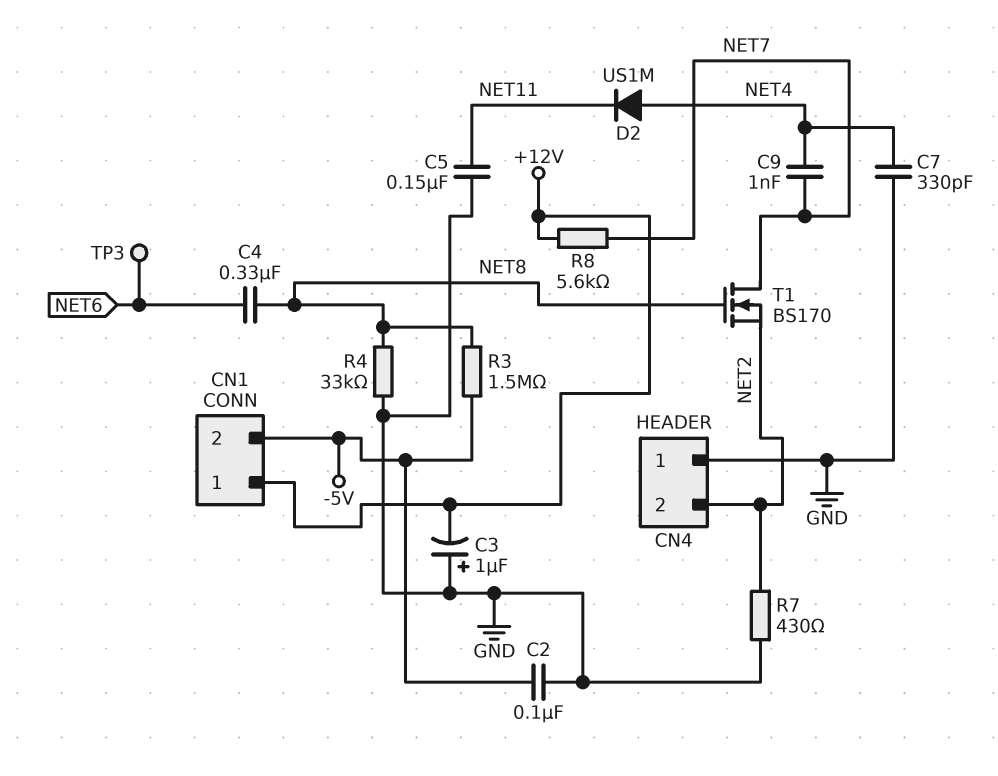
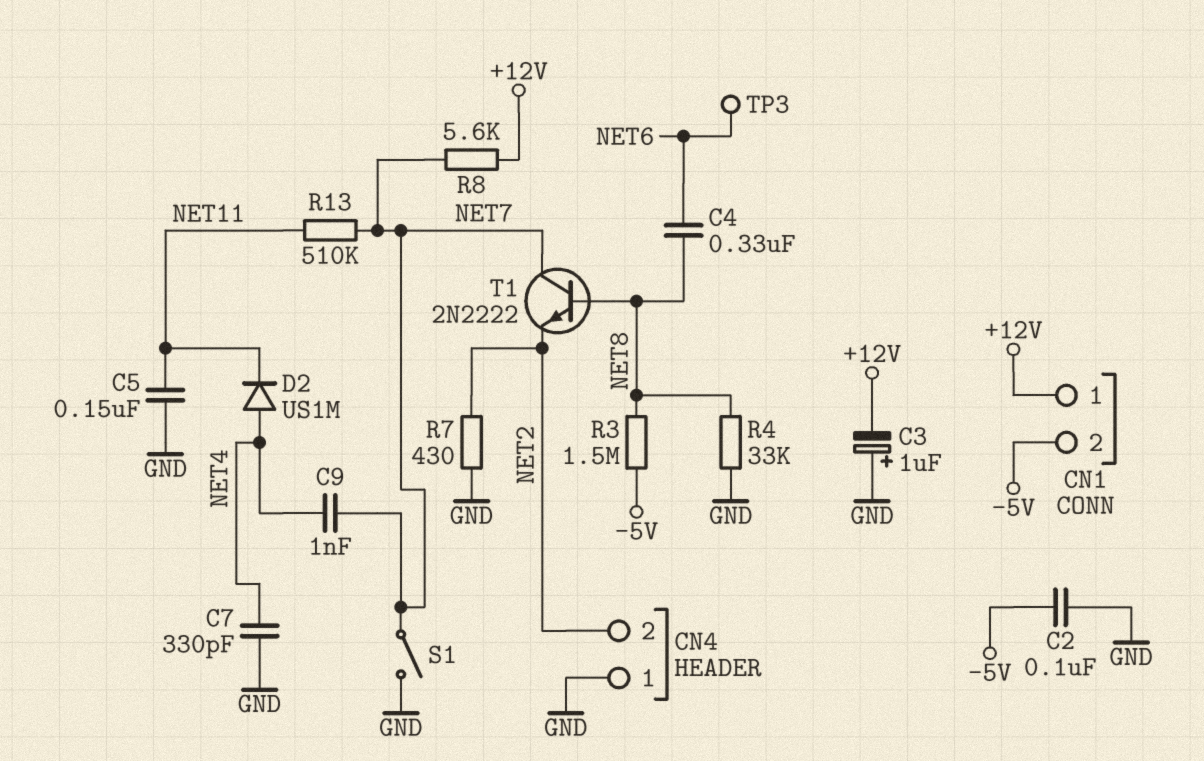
R13: none -> 510k (NET7, NET11)
S1: none -> switch (GND, NET7)
T1: NMOS BS170 (G NET8, D NET7, S NET2) -> NPN 2N2222 (B NET8, C NET7, E NET2)

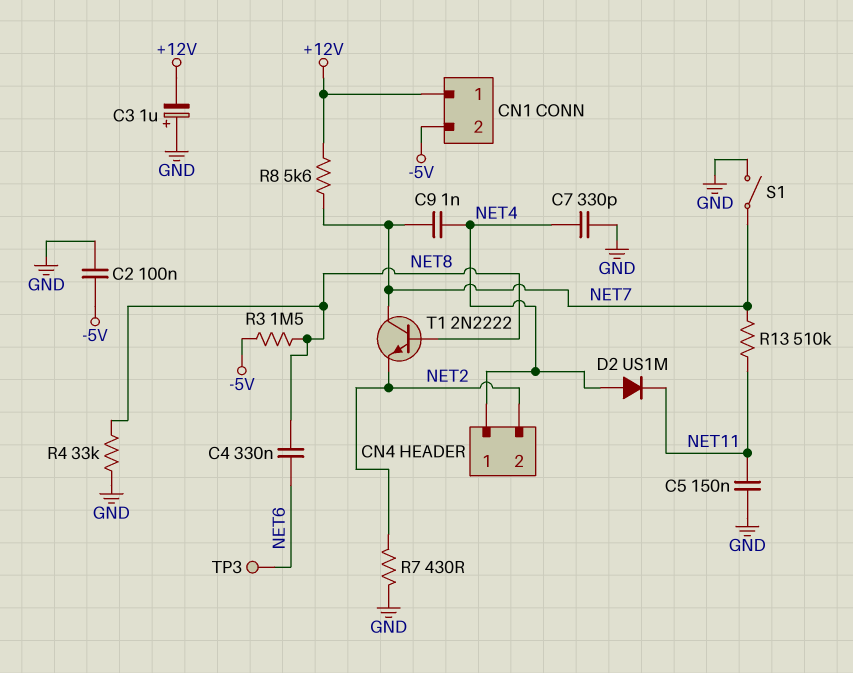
CN4 pin 1: GND -> NET4

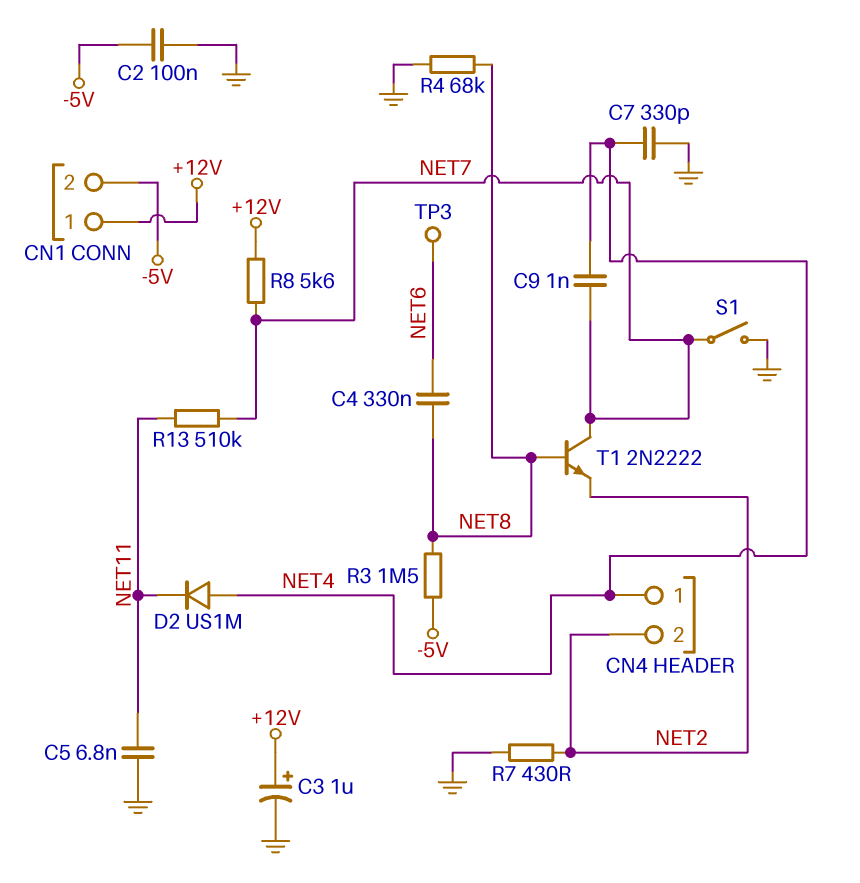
C3: 1uF (plus GND, minus +12V) -> 1uF (plus +12V, minus GND)
C5: 150nF (GND, NET11) -> 6.8nF (GND, NET11)
R4: 33k (GND, NET8) -> 68k (GND, NET8)

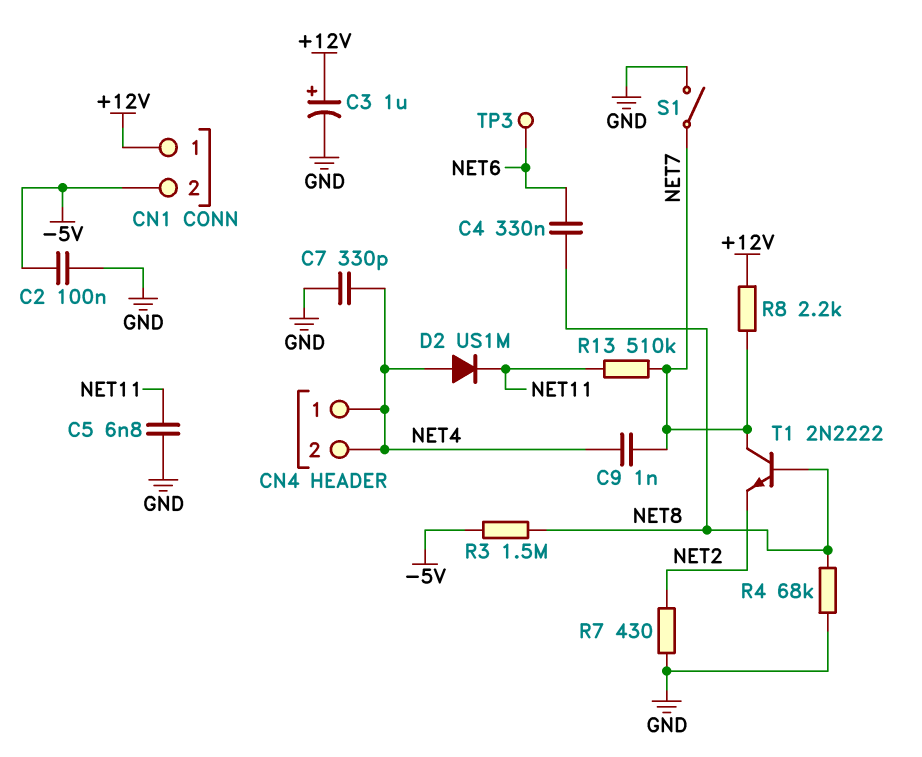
CN4 pin 2: NET2 -> NET4
R8: 5.6k (+12V, NET7) -> 2.2k (+12V, NET7)

